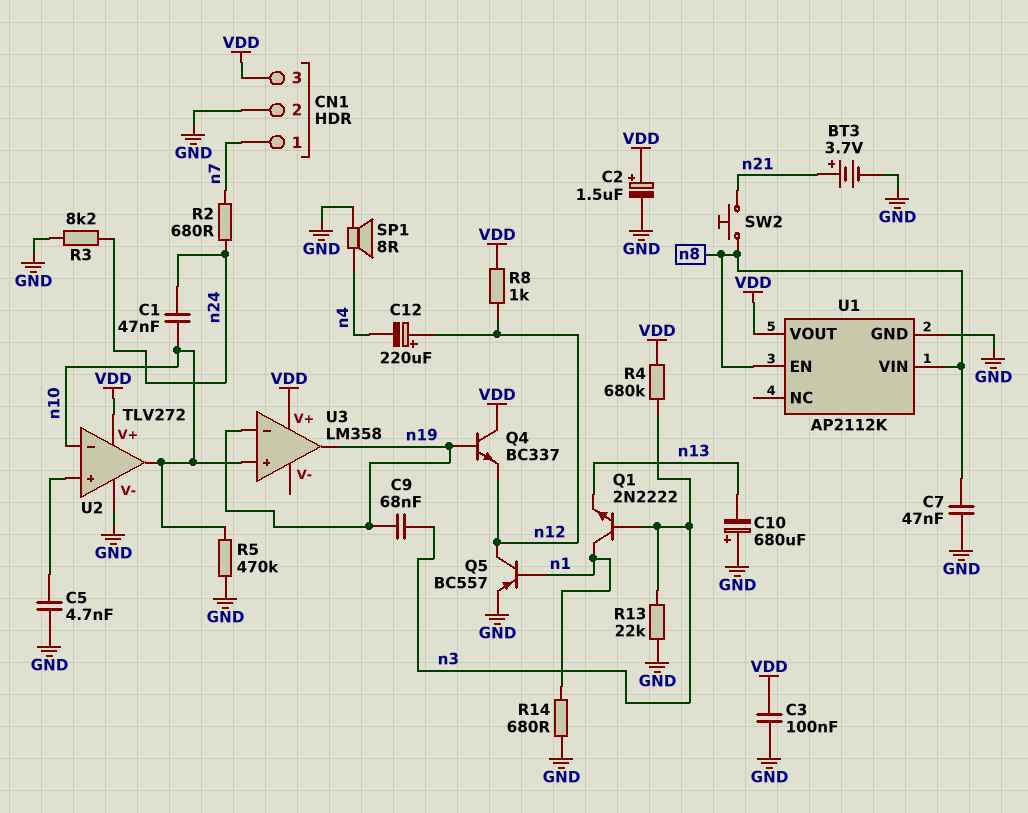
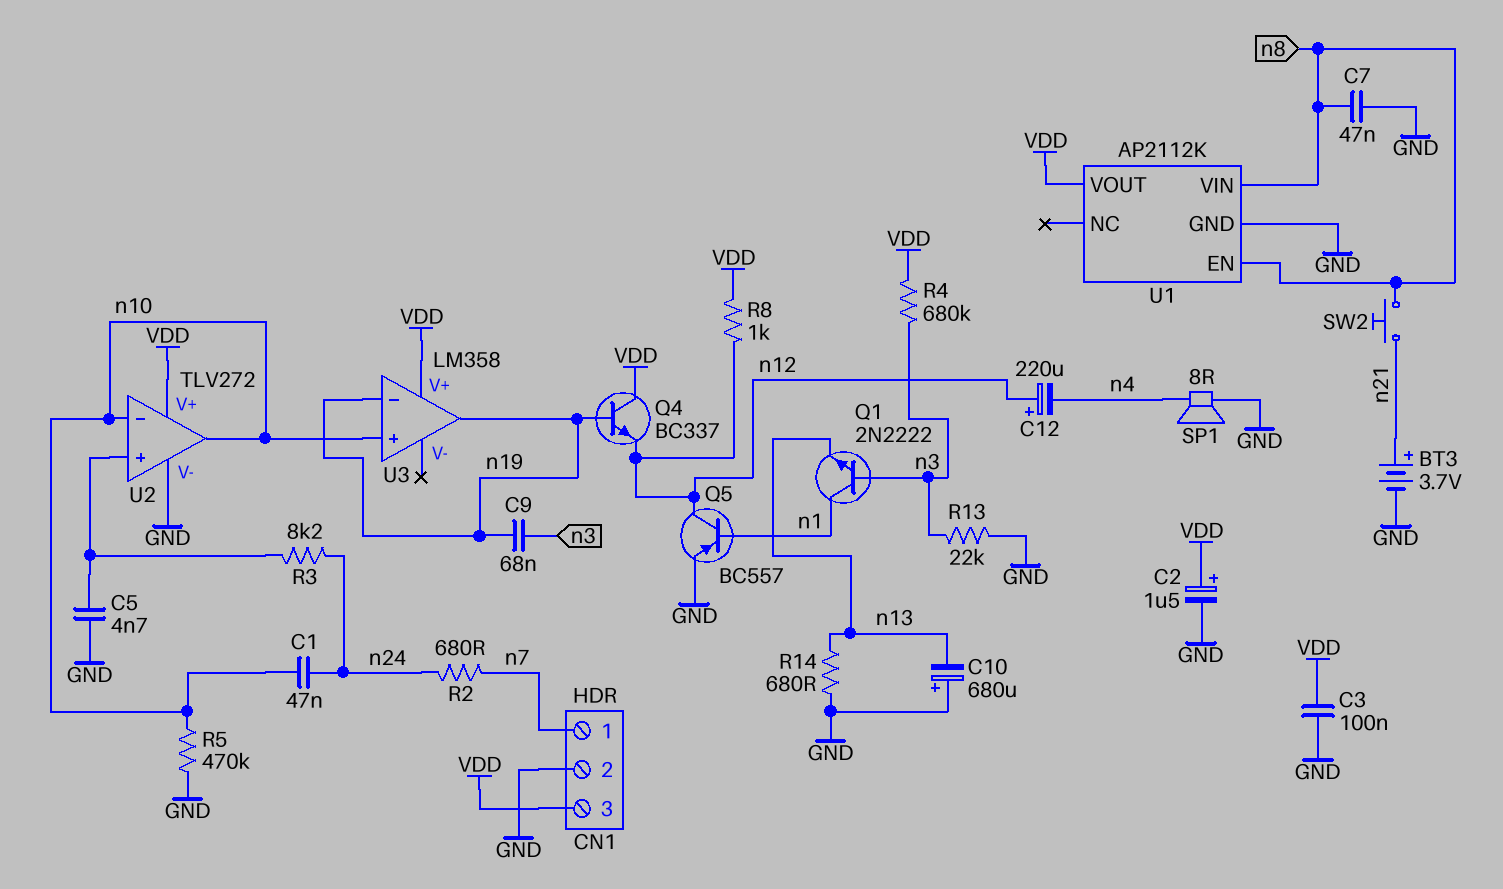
R3: 8.2k (GND, n24) -> 8.2k (U2/in+, n24)
R14: 680 (GND, n1) -> 680 (GND, n13)

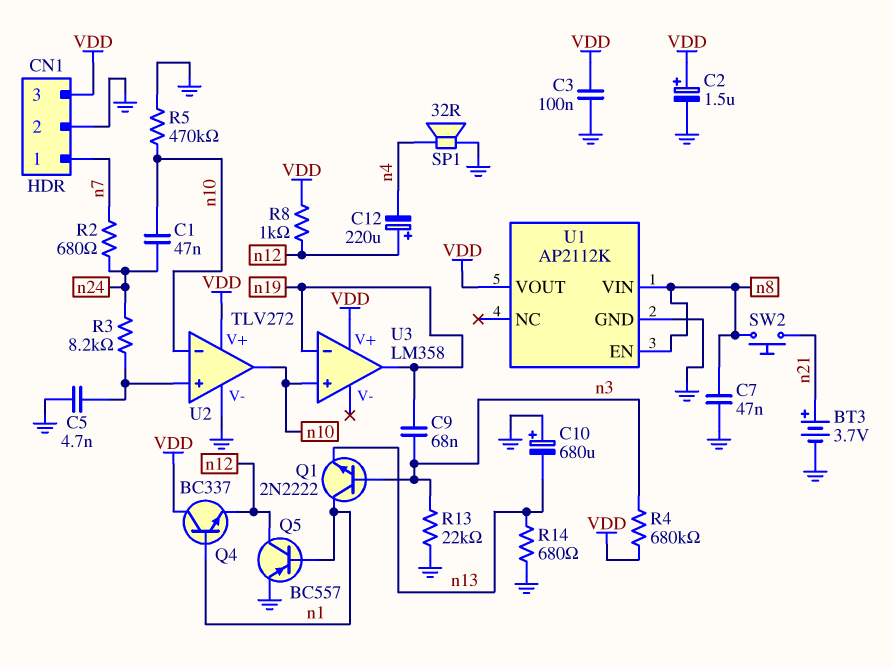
Q4: NPN BC337 (B n19, C VDD, E n12) -> NPN BC337 (B n1, C VDD, E n12)
SP1: speaker 8R (GND, n4) -> speaker 32R (GND, n4)

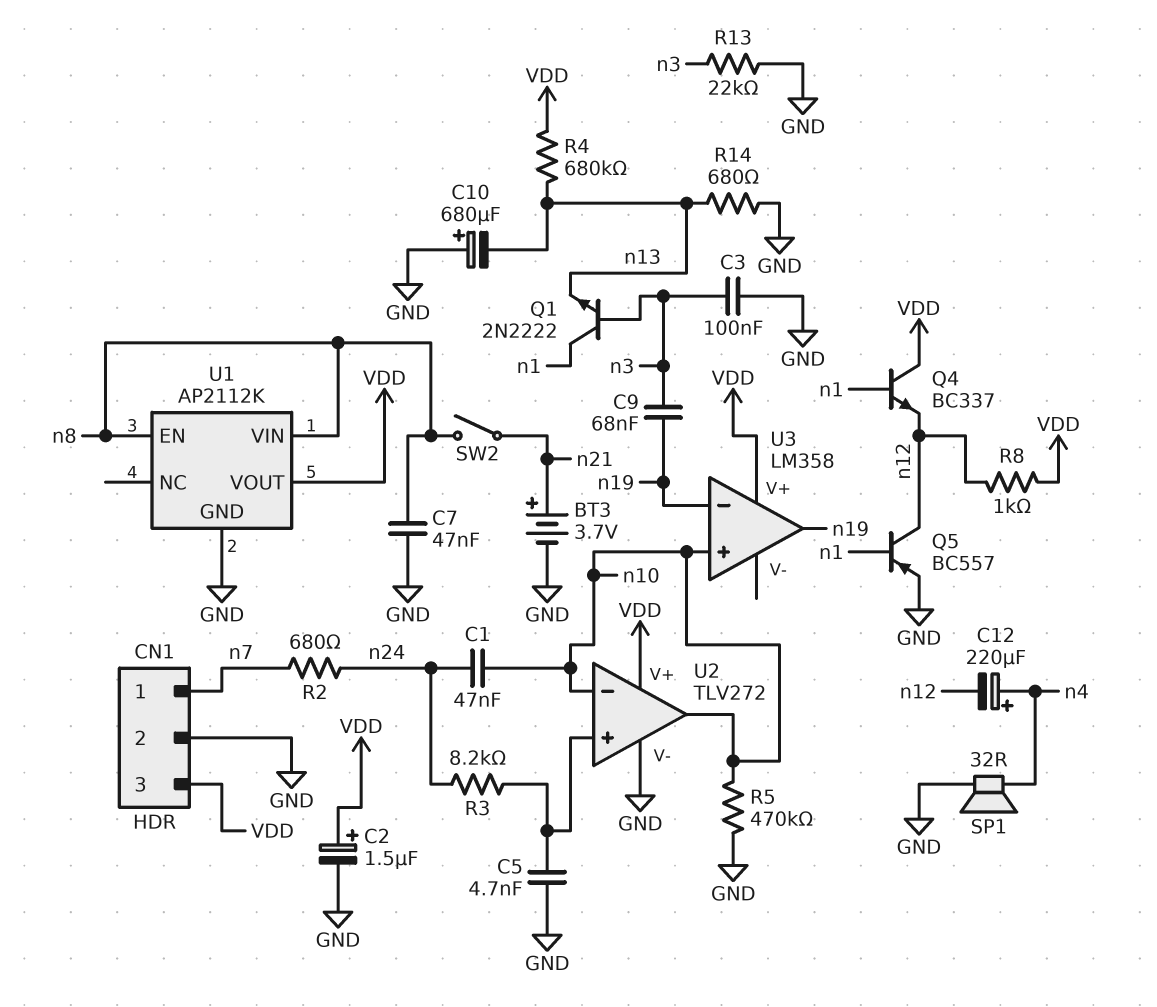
C3: 100nF (GND, VDD) -> 100nF (GND, n3)
C12: 220uF (plus n12, minus n4) -> 220uF (plus n4, minus n12)
R4: 680k (VDD, n3) -> 680k (VDD, n13)
SW2: button (n8, n21) -> switch (n8, n21)

